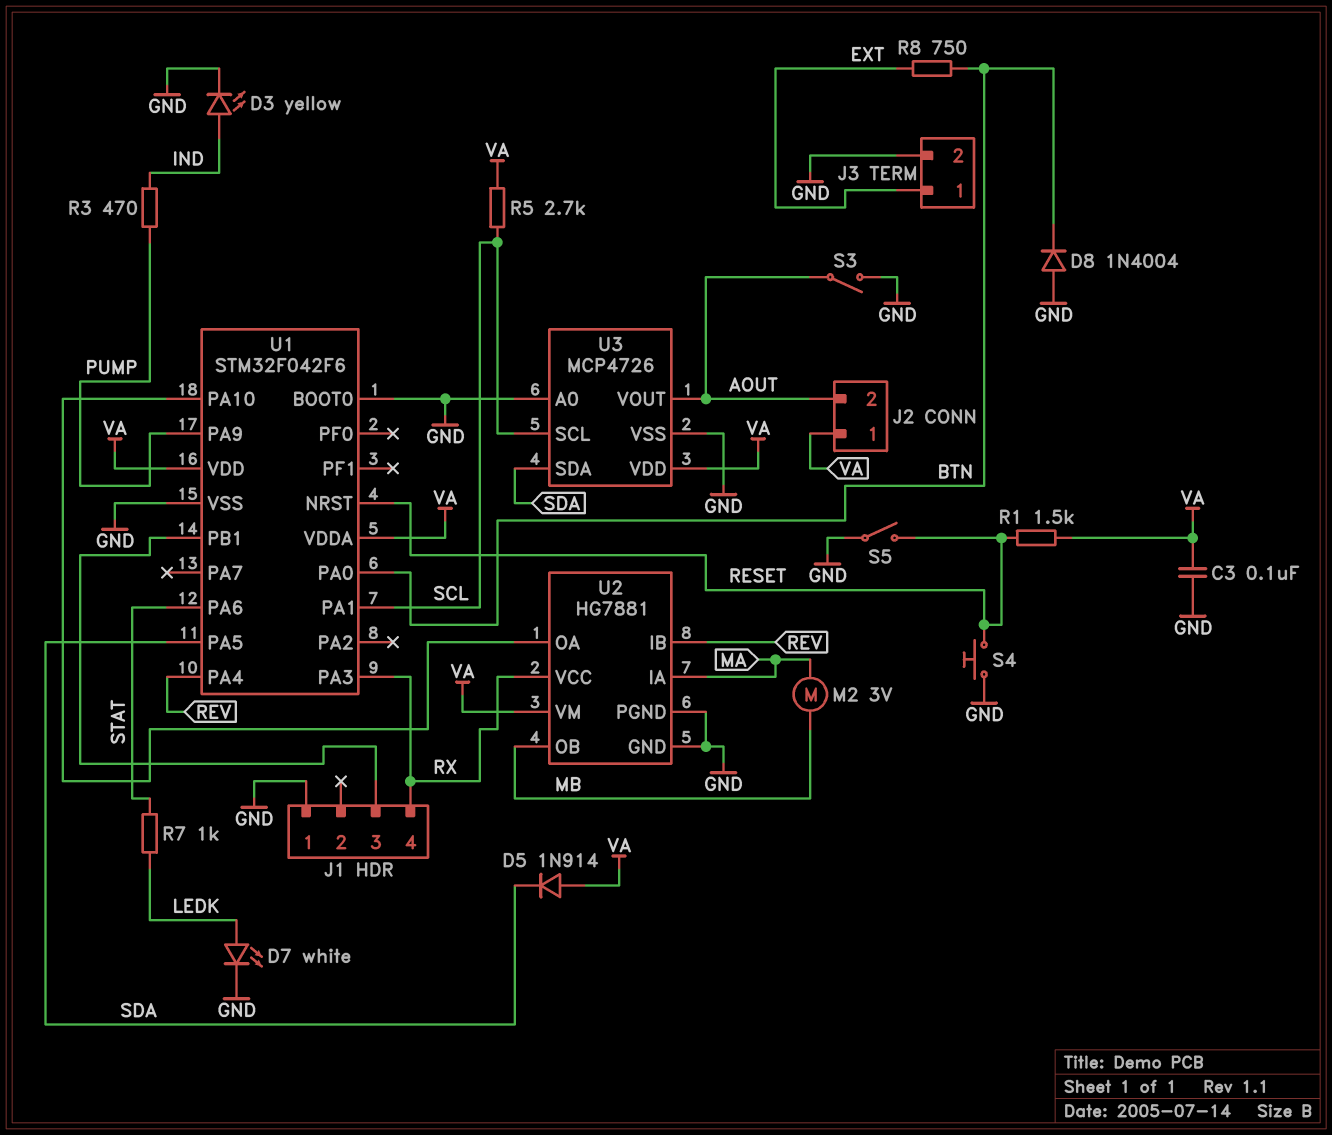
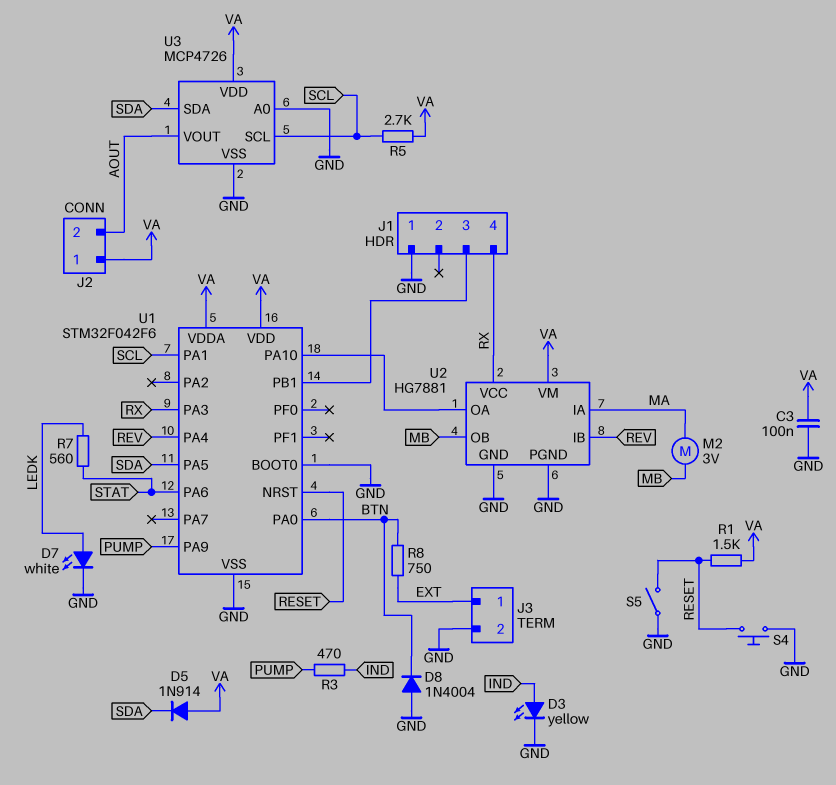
R7: 1k (LEDK, STAT) -> 560 (LEDK, STAT)
S3: switch (AOUT, GND) -> none

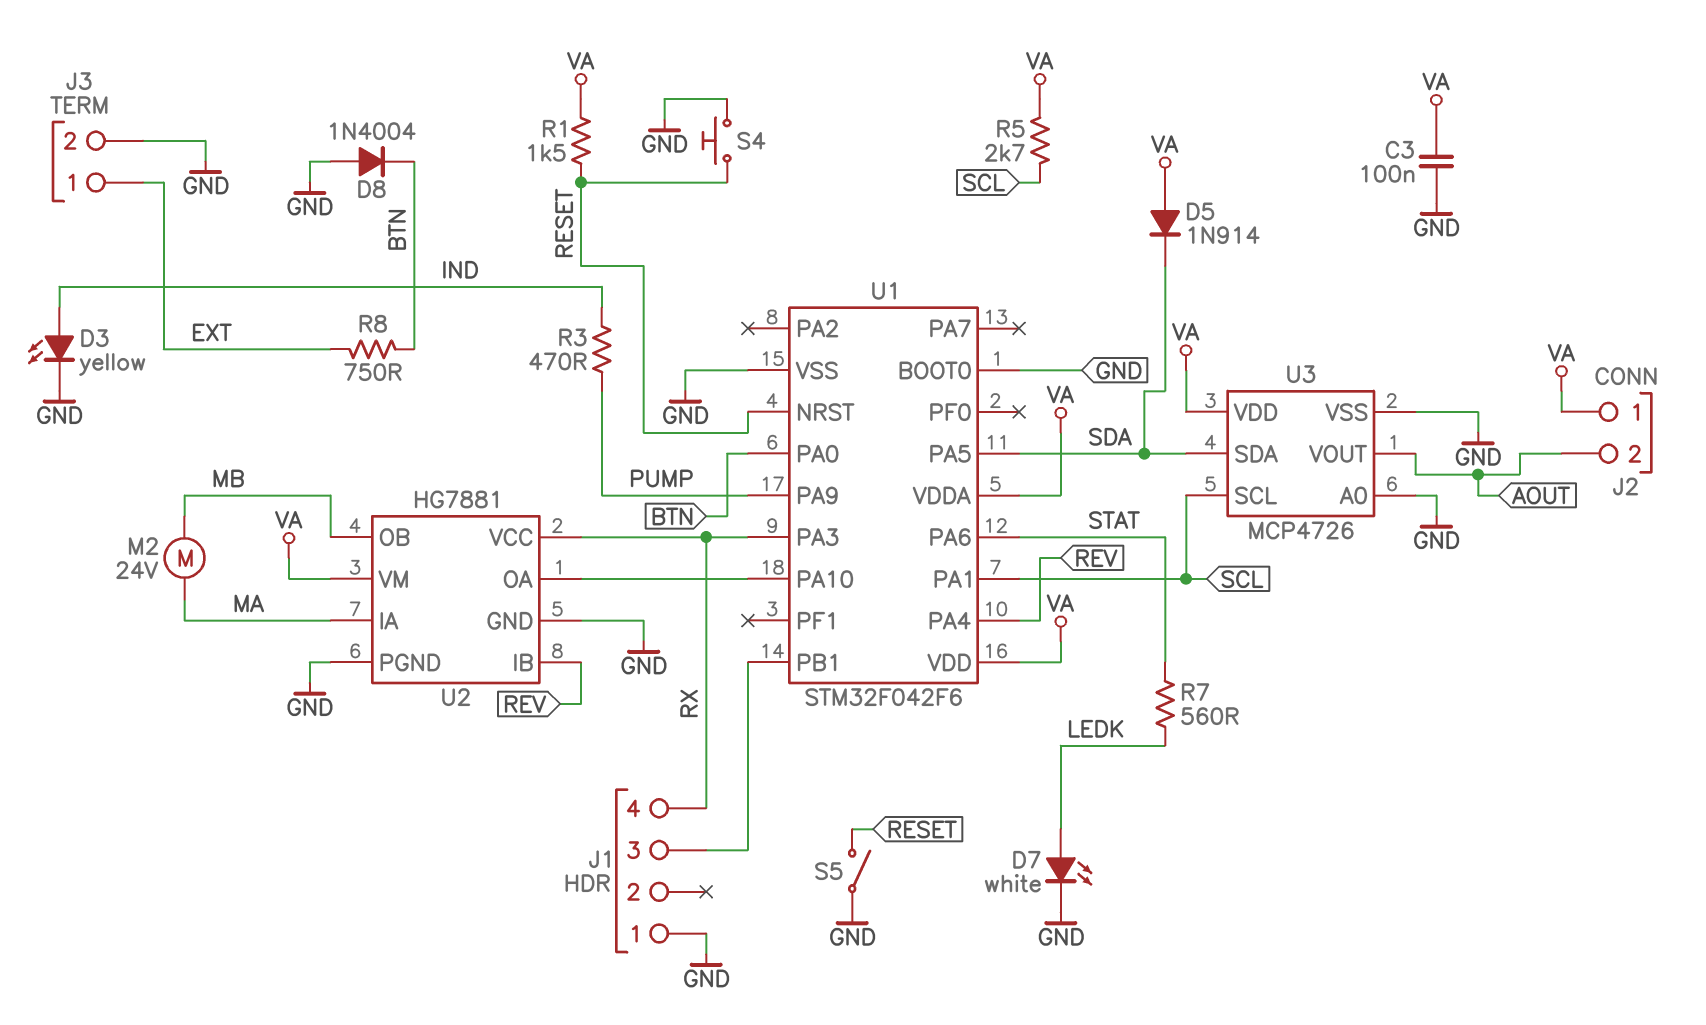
M2: motor 3V (MA, MB) -> motor 24V (MA, MB)

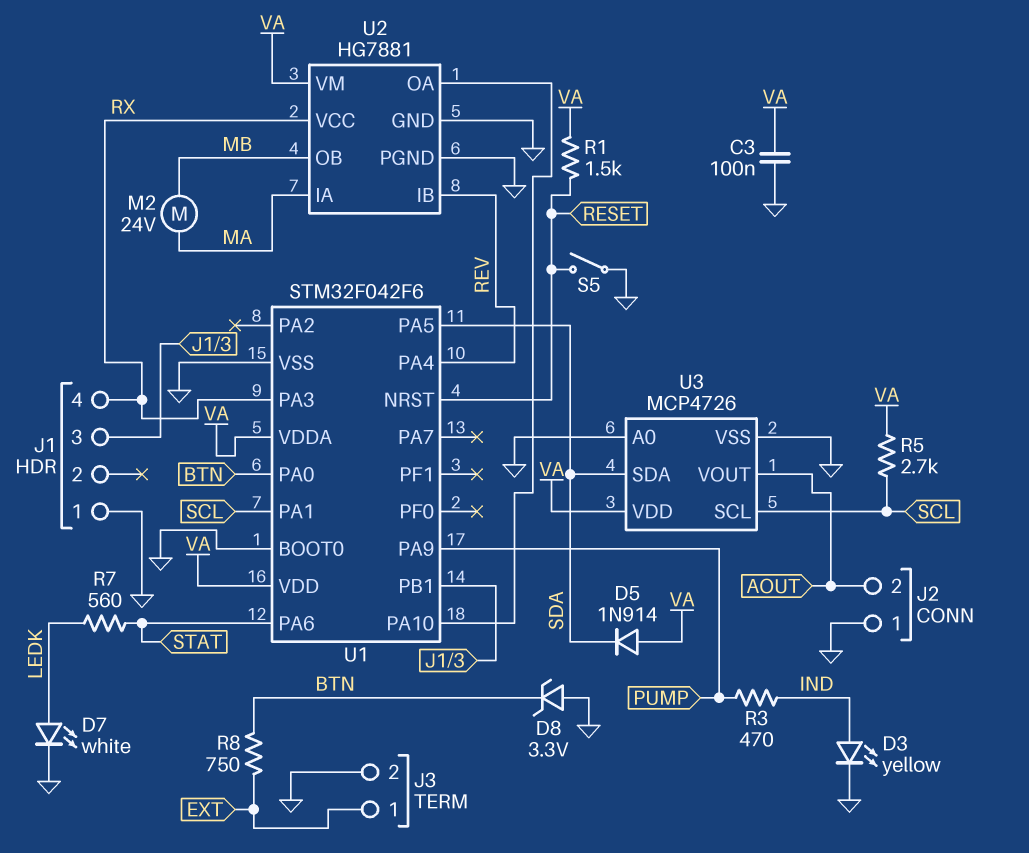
D8: diode 1N4004 (A GND, K BTN) -> zener 3.3V (A GND, K BTN)
J2 pin 1: VA -> GND
S4: button (GND, RESET) -> none

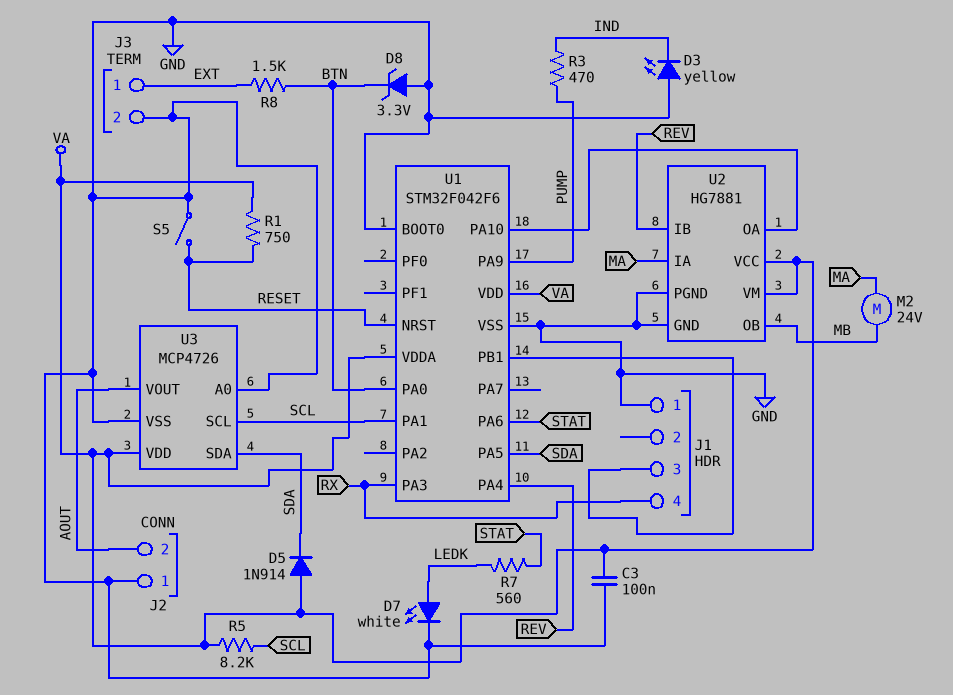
D3: LED yellow (A IND, K GND) -> LED yellow (A GND, K IND)
R1: 1.5k (RESET, VA) -> 750 (RESET, VA)
R5: 2.7k (SCL, VA) -> 8.2k (SCL, VA)
R8: 750 (BTN, EXT) -> 1.5k (BTN, EXT)
U2 pin VCC: RX -> VA

